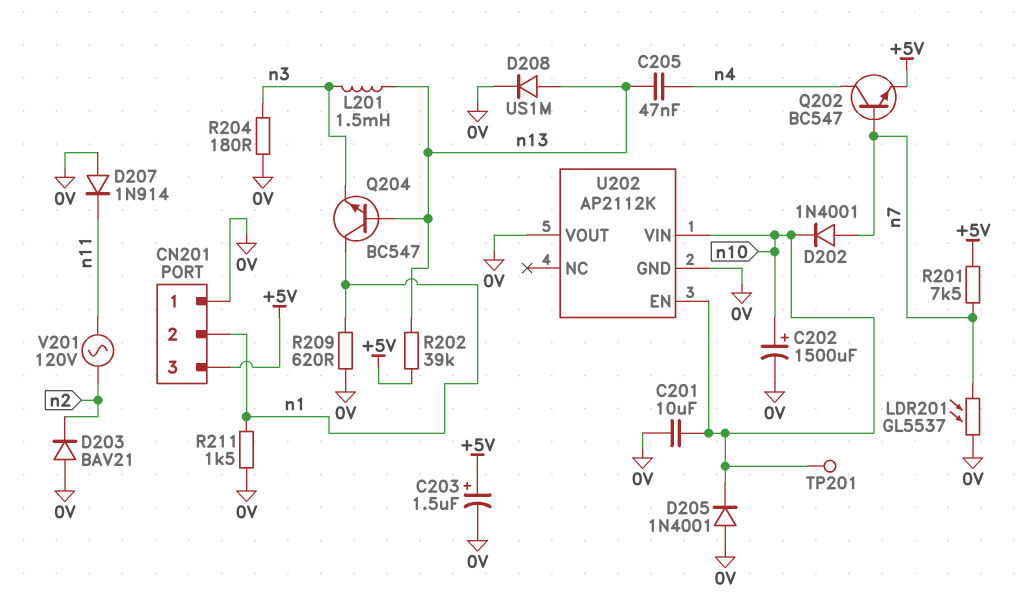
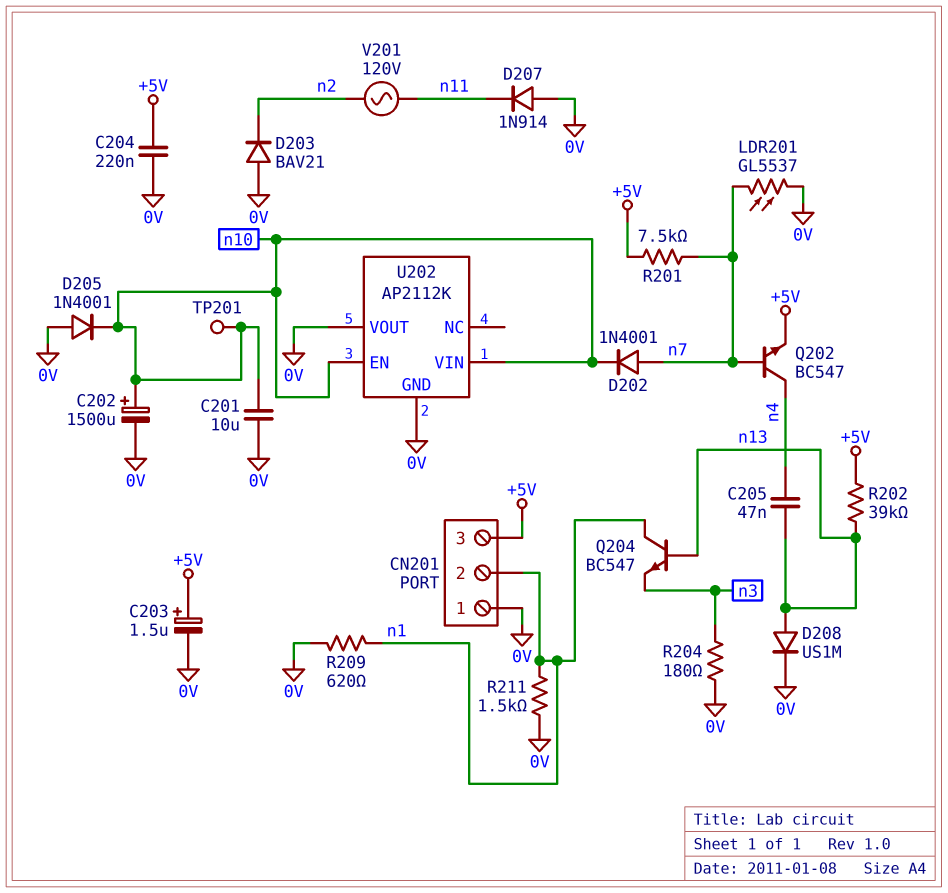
C204: none -> 220nF (+5V, 0V)
L201: 1.5mH (n3, n13) -> none

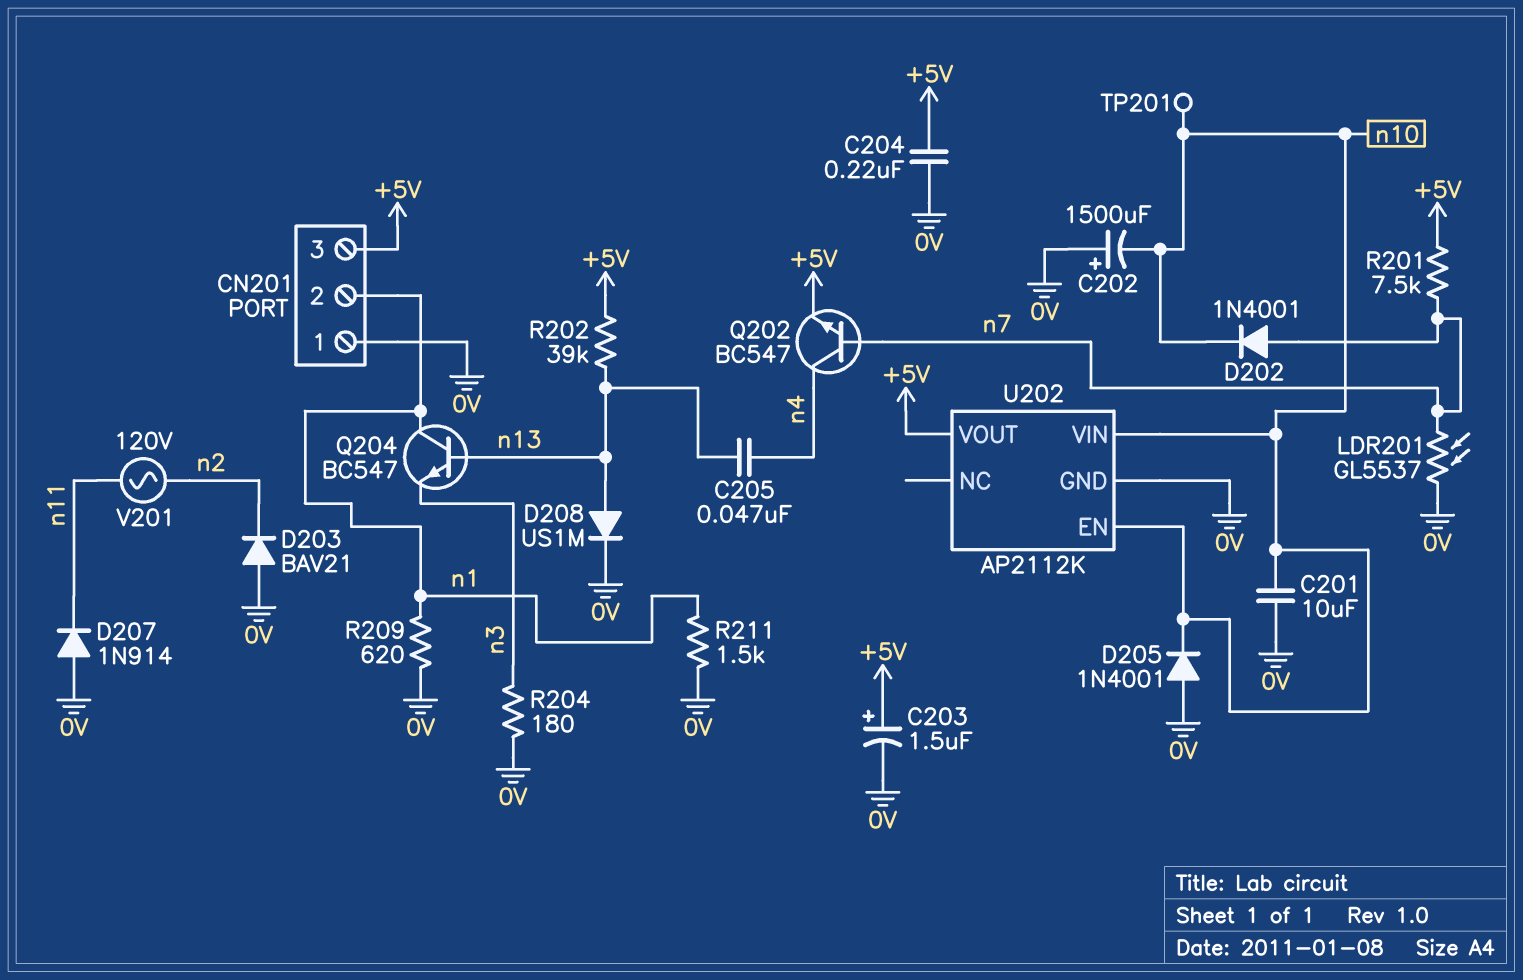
C202: 1500uF (plus n10, minus 0V) -> 1500uF (plus 0V, minus n10)
U202 pin VOUT: 0V -> +5V

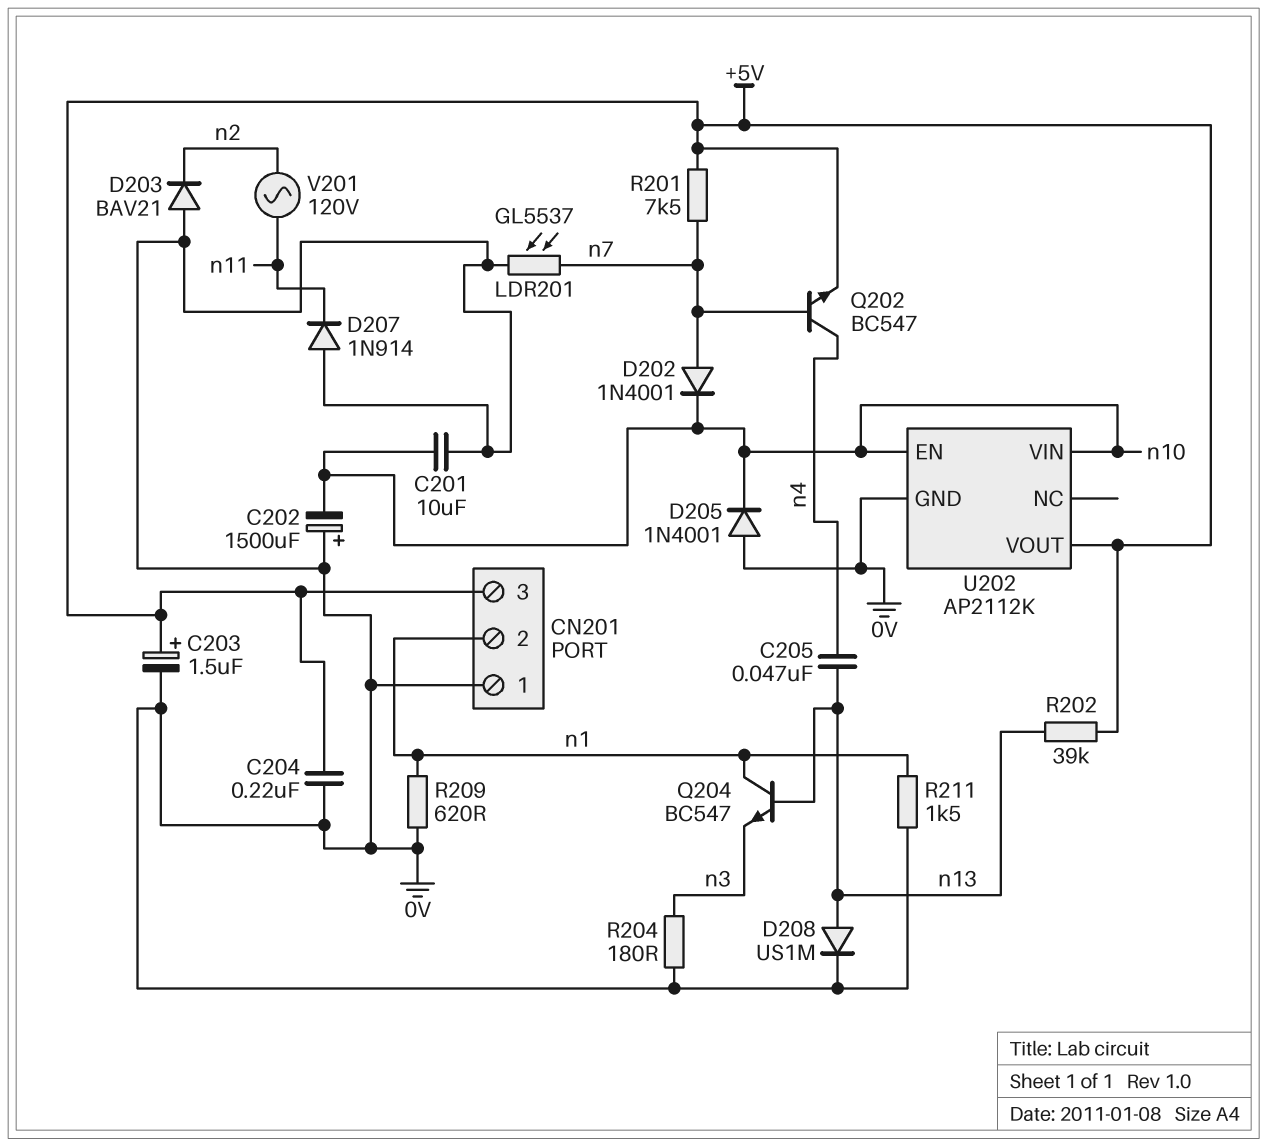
TP201: test point (n10) -> none

